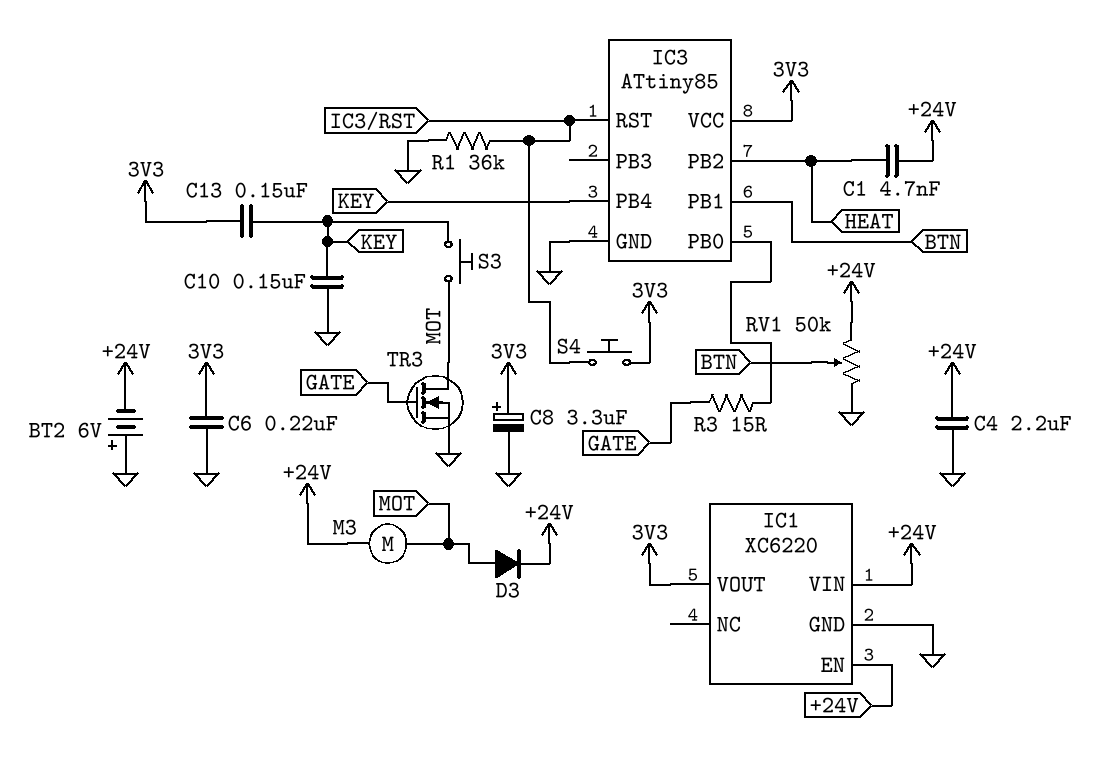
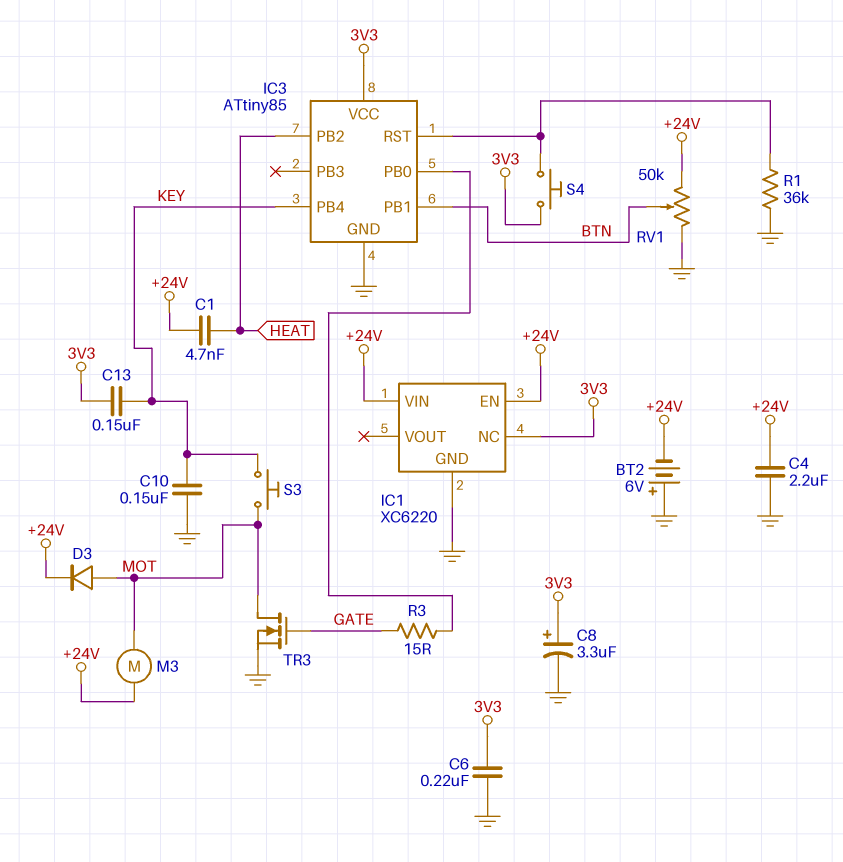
IC1 pin NC: none -> 3V3
IC1 pin VOUT: 3V3 -> none

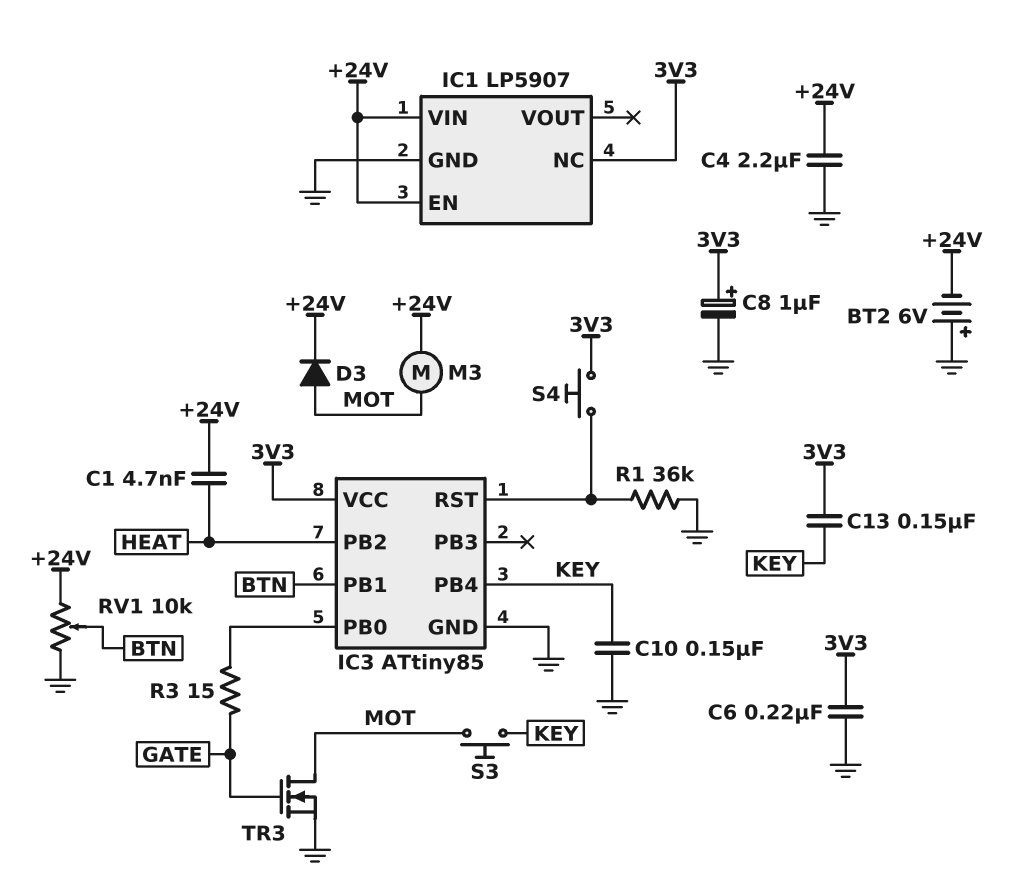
C8: 3.3uF (plus 3V3, minus GND) -> 1uF (plus 3V3, minus GND)
IC1: XC6220 -> LP5907
RV1: 50k (+24V, GND, wiper BTN) -> 10k (+24V, GND, wiper BTN)

